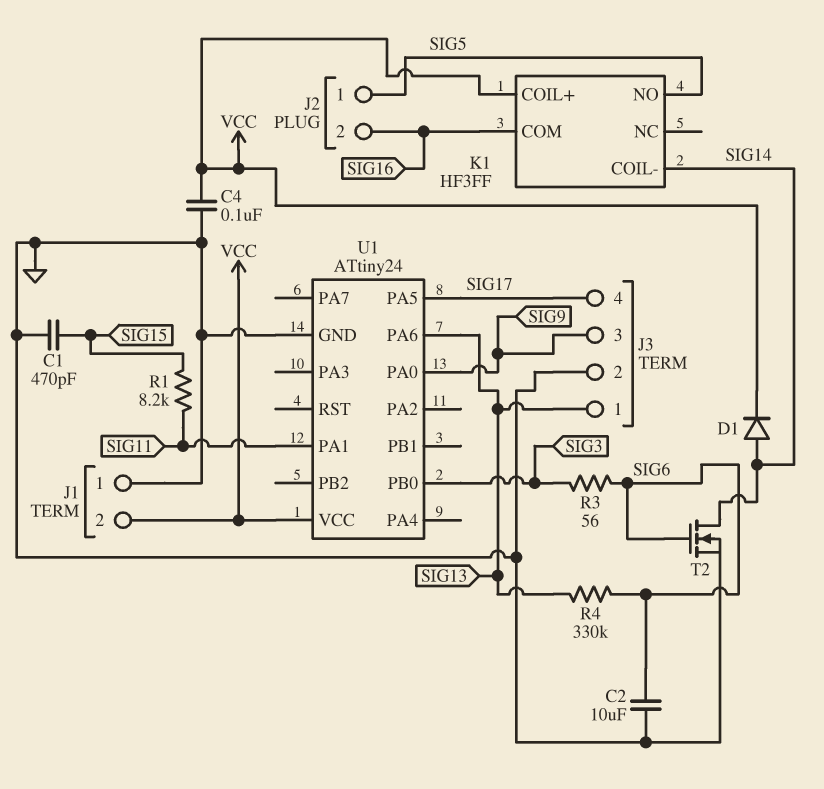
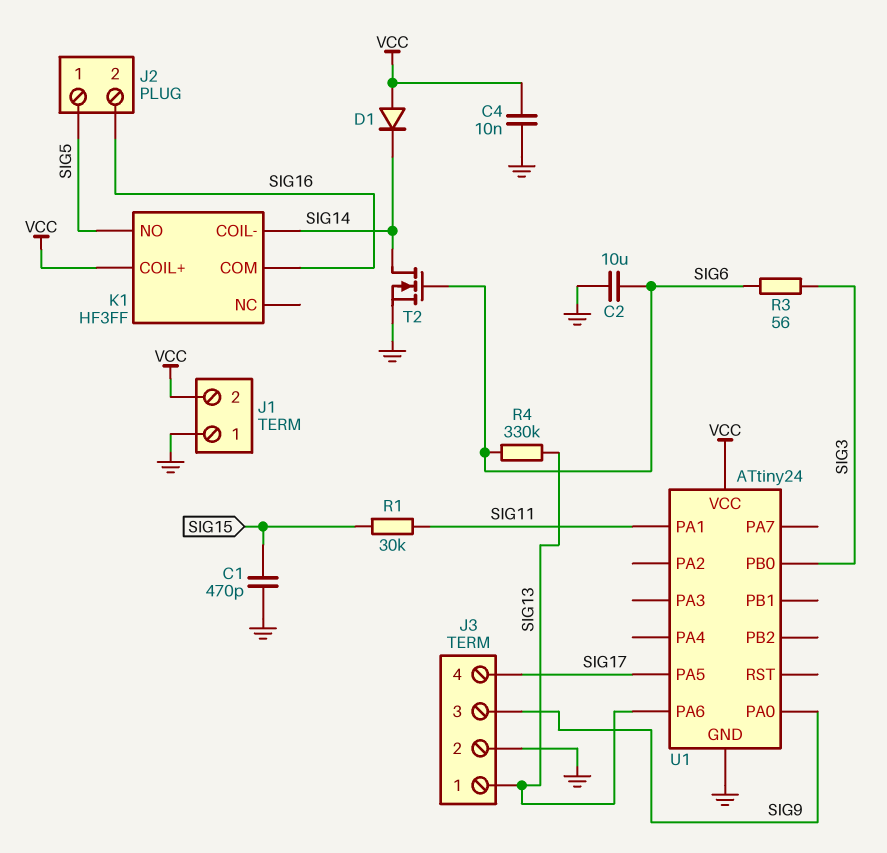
C4: 100nF (GND, VCC) -> 10nF (GND, VCC)
D1: diode (A SIG14, K VCC) -> diode (A VCC, K SIG14)
R1: 8.2k (SIG11, SIG15) -> 30k (SIG11, SIG15)

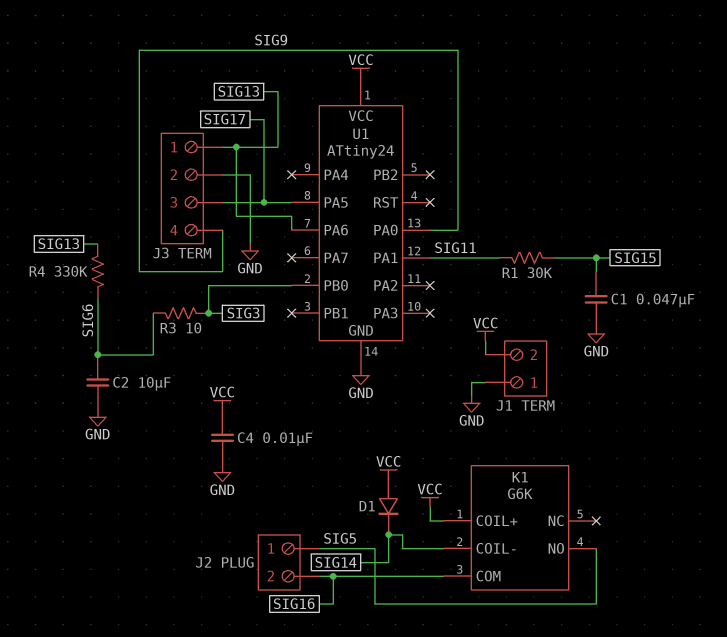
C1: 470pF (GND, SIG15) -> 47nF (GND, SIG15)
J3 pin 3: SIG9 -> SIG17
J3 pin 4: SIG17 -> SIG9
K1: HF3FF -> G6K
R3: 56 (SIG3, SIG6) -> 10 (SIG3, SIG6)
T2: NMOS (G SIG6, D SIG14, S GND) -> none

